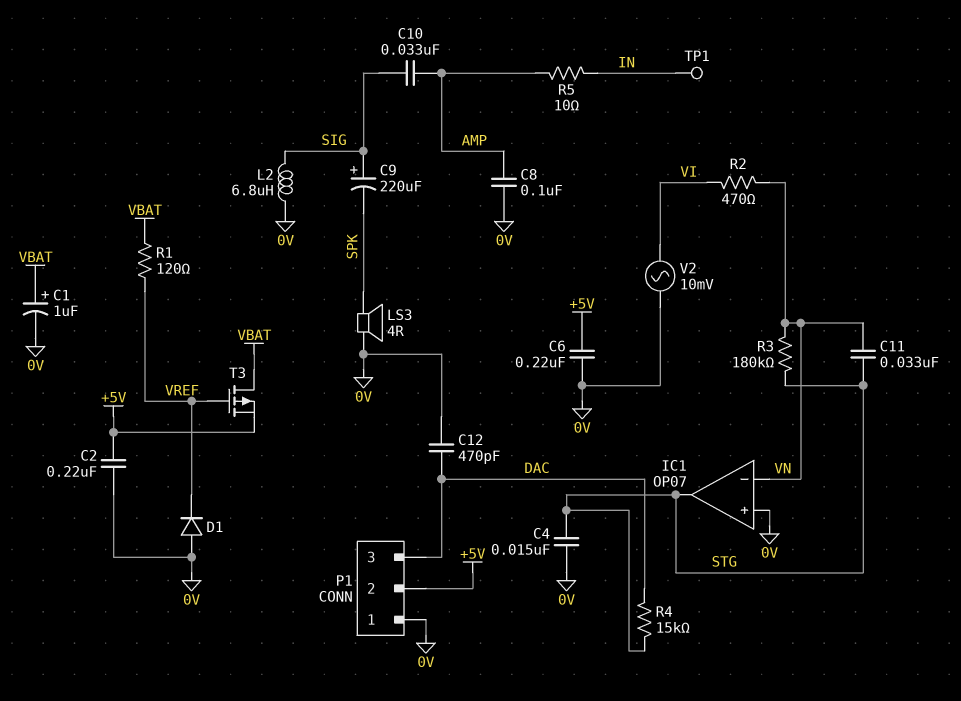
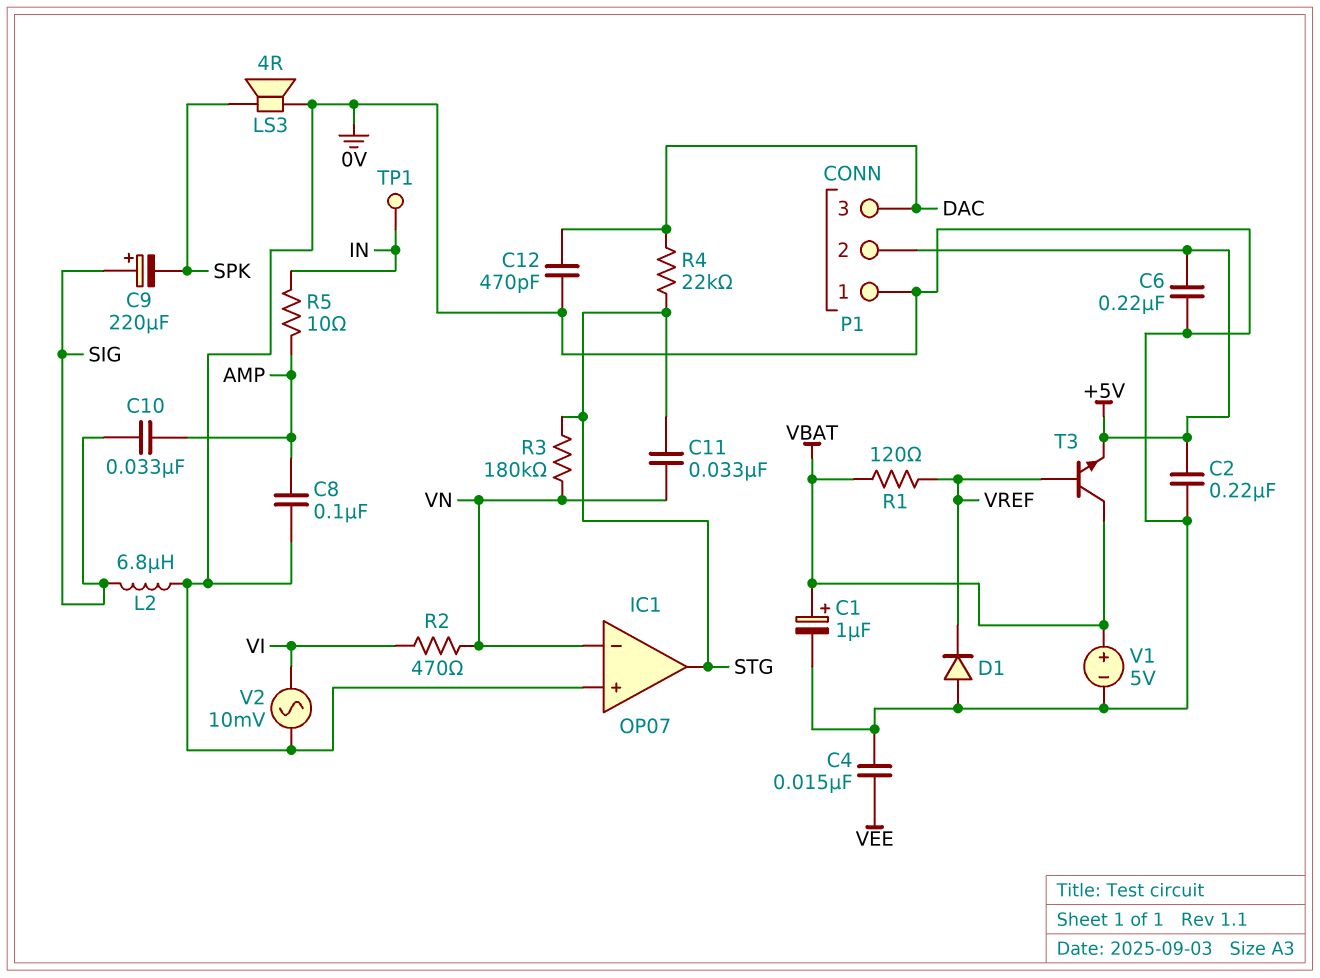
C4: 15nF (0V, STG) -> 15nF (0V, VEE)
R4: 15k (DAC, STG) -> 22k (DAC, STG)
T3: PMOS (G VREF, D VBAT, S +5V) -> NPN (B VREF, C VBAT, E +5V)
V1: none -> 5V (plus VBAT, minus 0V)

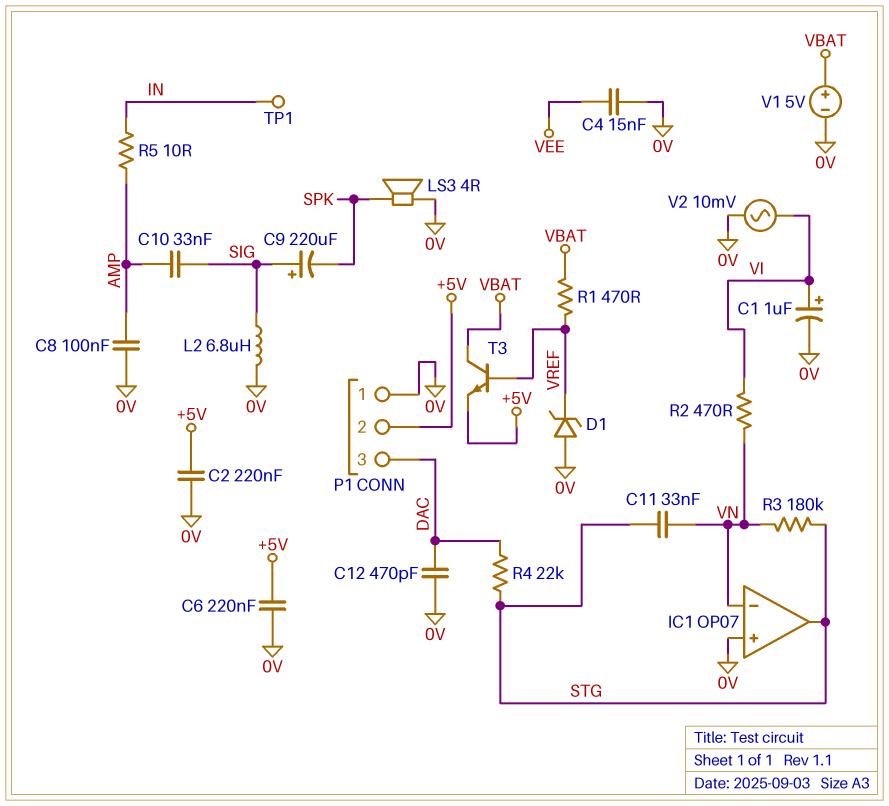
C1: 1uF (plus VBAT, minus 0V) -> 1uF (plus VI, minus 0V)
D1: diode (A 0V, K VREF) -> zener (A 0V, K VREF)
R1: 120 (VBAT, VREF) -> 470 (VBAT, VREF)

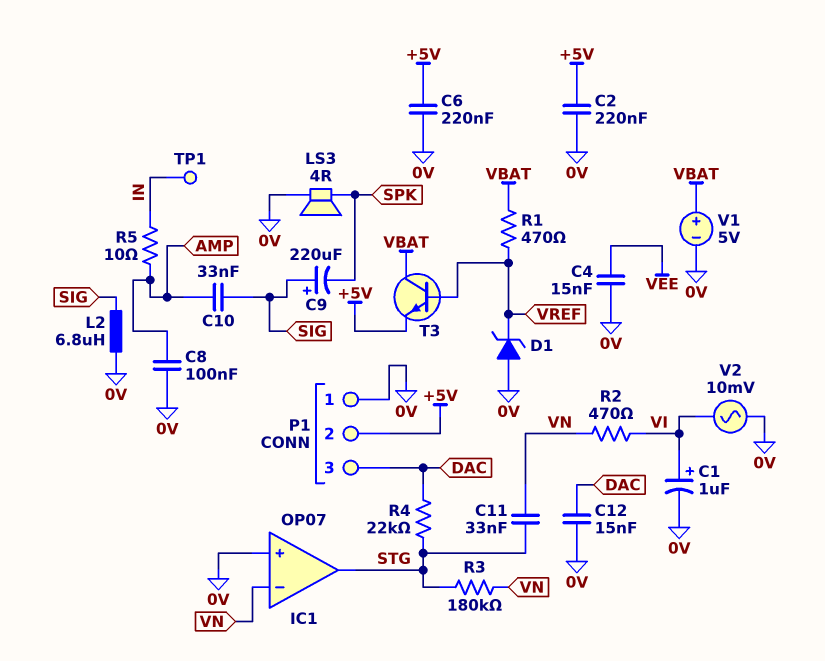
C12: 470pF (0V, DAC) -> 15nF (0V, DAC)

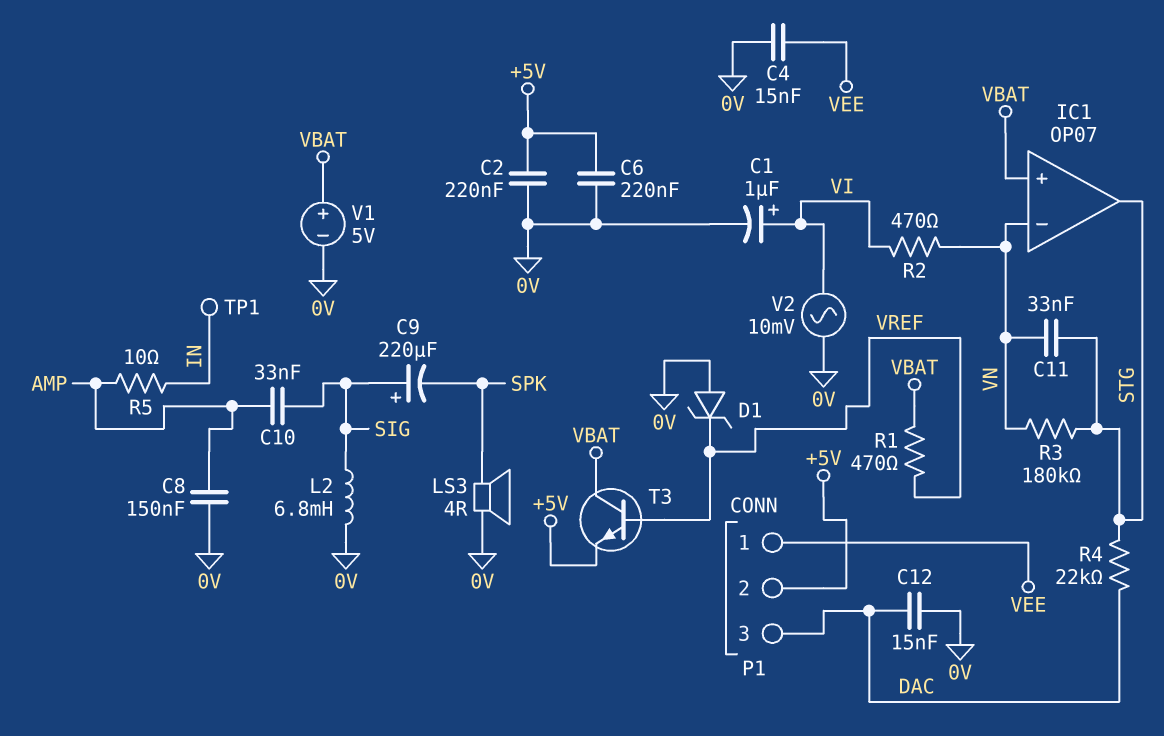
C8: 100nF (0V, AMP) -> 150nF (0V, AMP)
IC1 pin in+: 0V -> VBAT
L2: 6.8uH (0V, SIG) -> 6.8mH (0V, SIG)
P1 pin 1: 0V -> VEE

